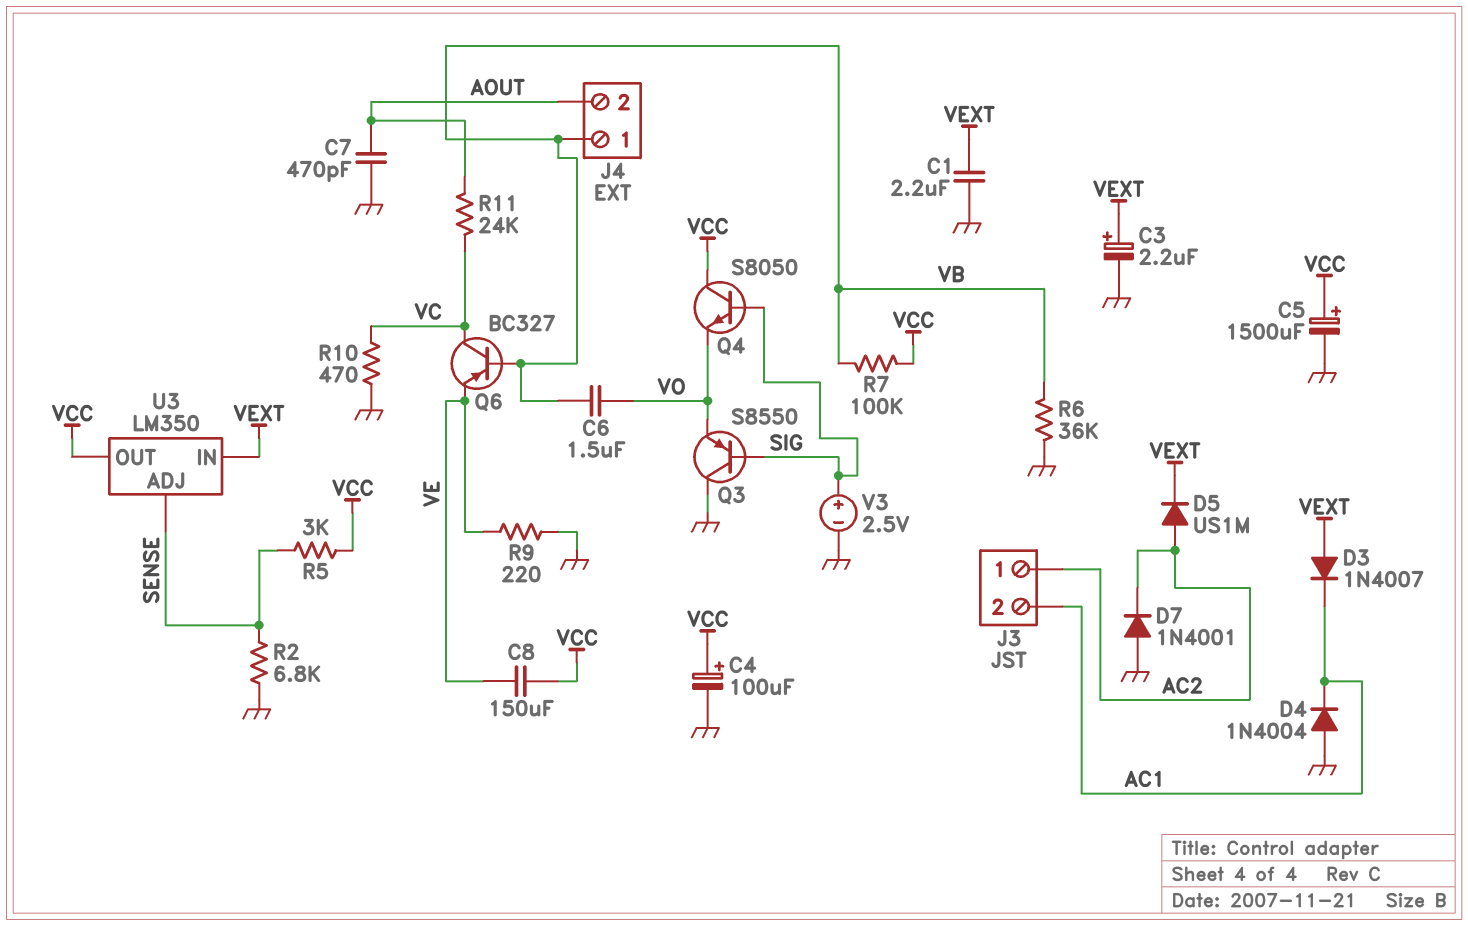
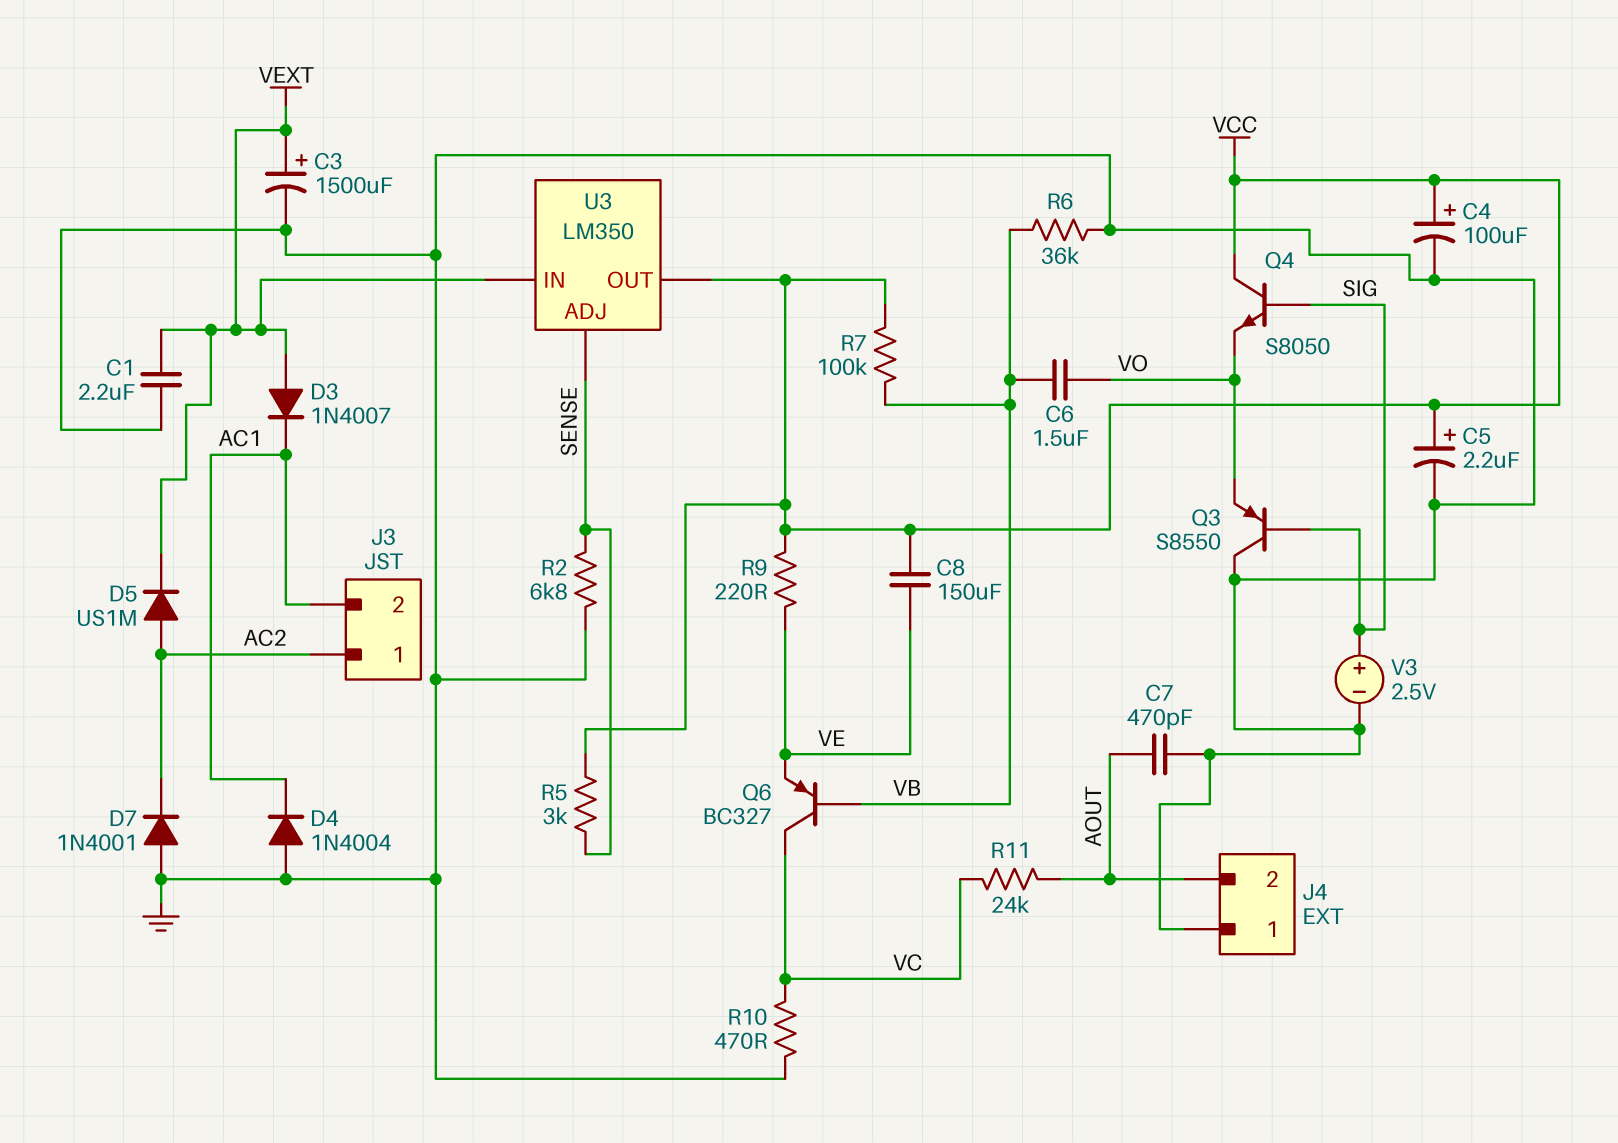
C3: 2.2uF (plus VEXT, minus GND) -> 1500uF (plus VEXT, minus GND)
C5: 1500uF (plus VCC, minus GND) -> 2.2uF (plus VCC, minus GND)
J4 pin 1: VB -> GND
R9: 220 (GND, VE) -> 220 (VCC, VE)

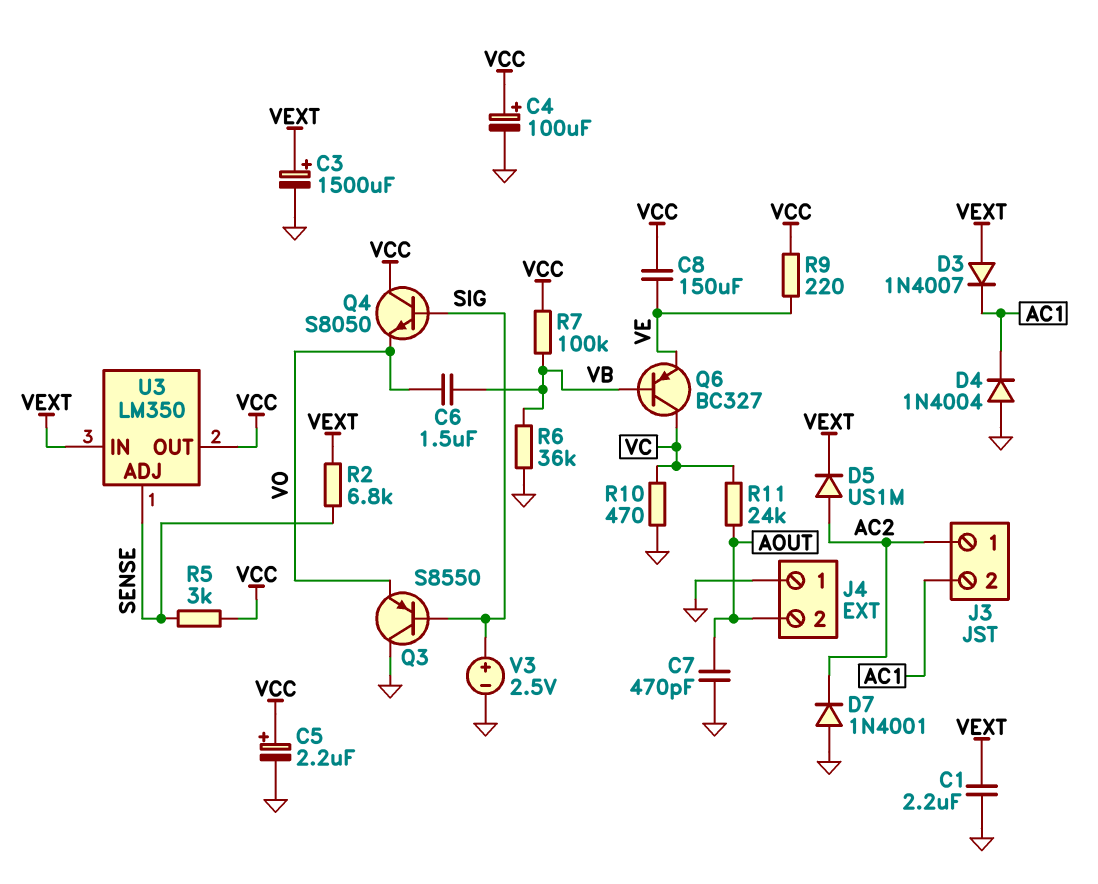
R2: 6.8k (GND, SENSE) -> 6.8k (SENSE, VEXT)

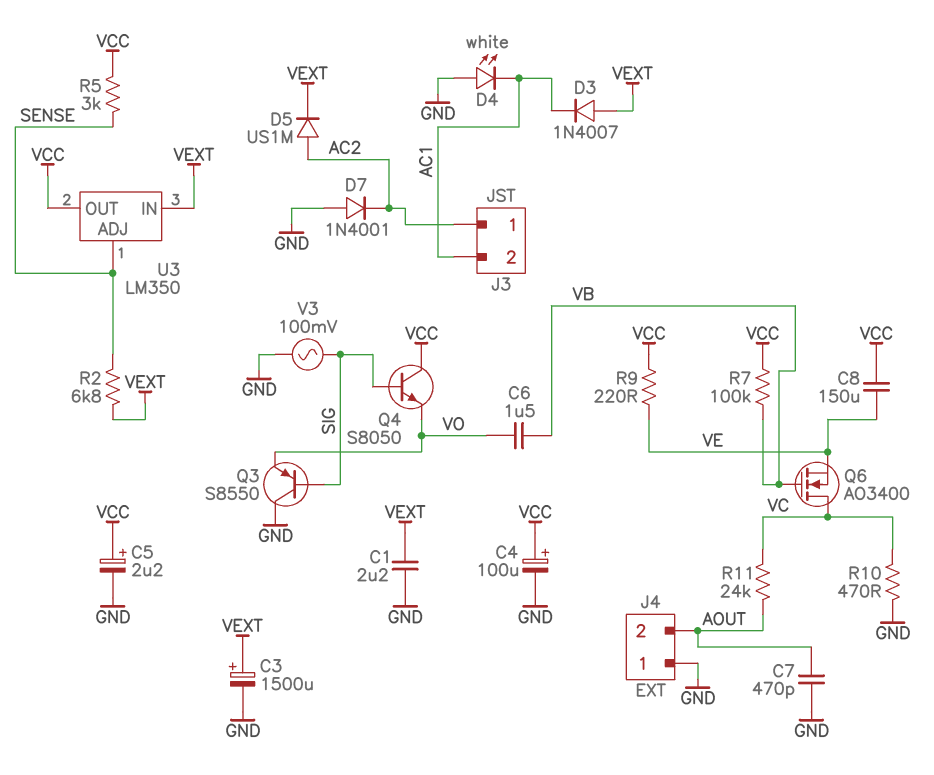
D4: diode 1N4004 (A GND, K AC1) -> LED white (A GND, K AC1)
Q6: PNP BC327 (B VB, C VC, E VE) -> NMOS AO3400 (G VB, D VC, S VE)
R6: 36k (GND, VB) -> none
V3: 2.5V (plus SIG, minus GND) -> AC 100mV (GND, SIG)

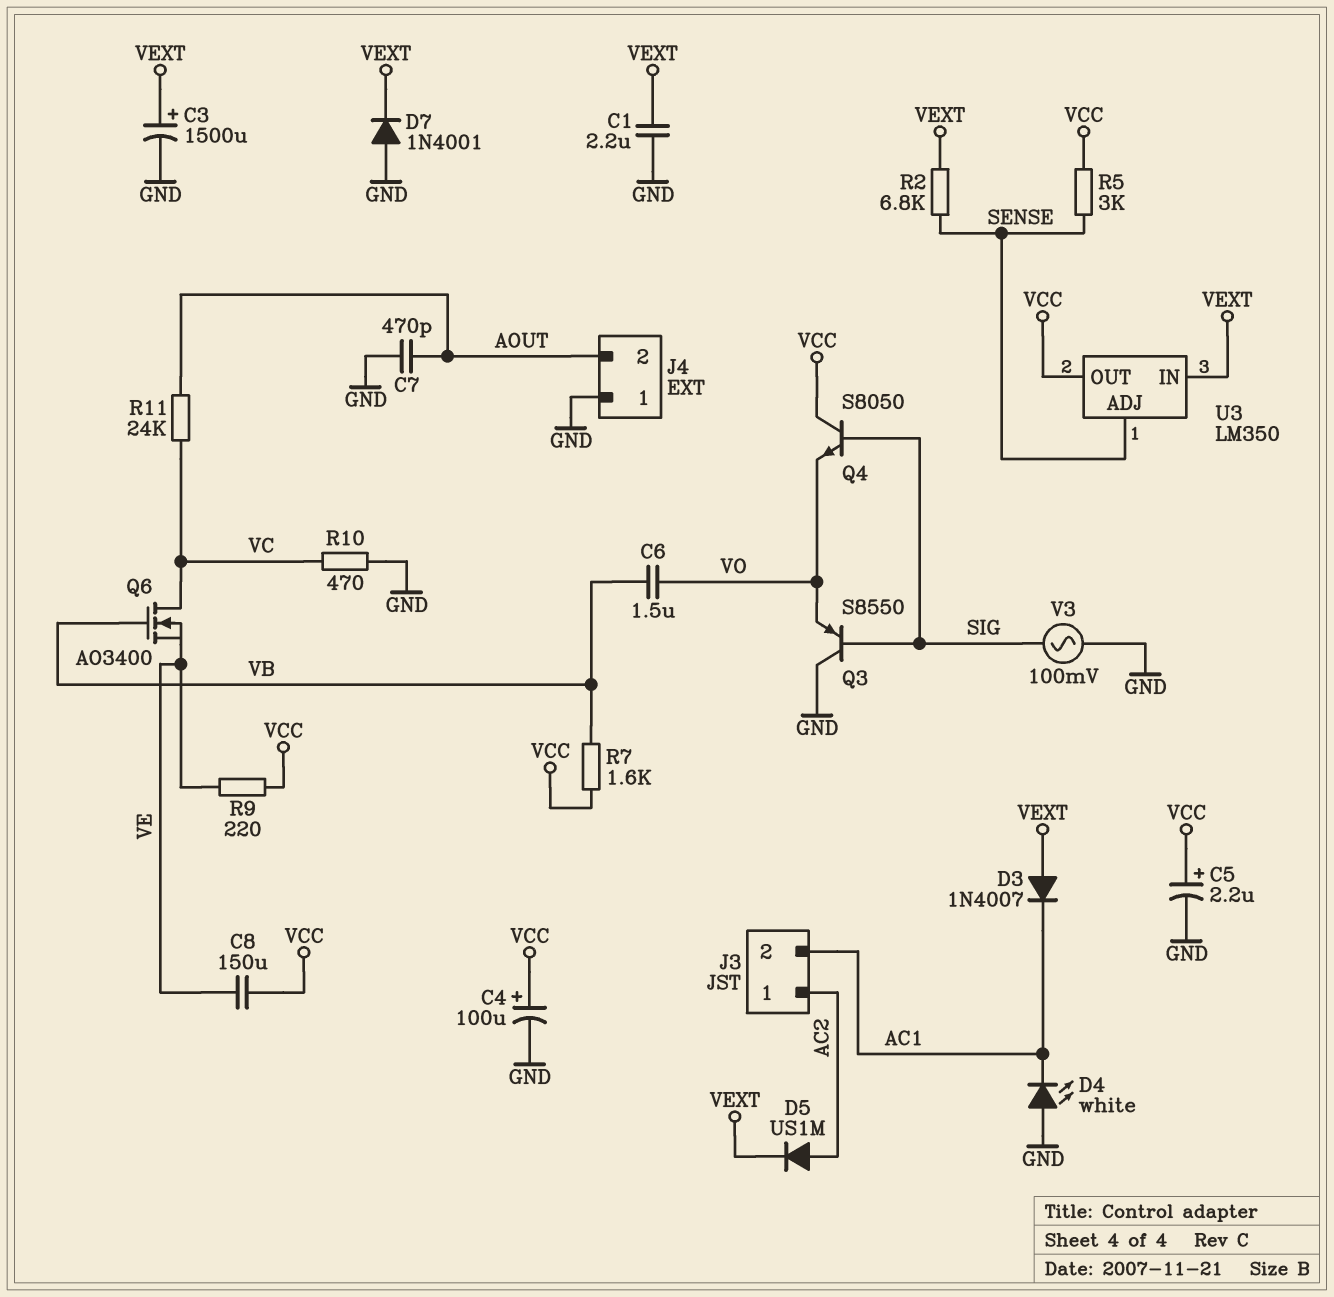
D7: diode 1N4001 (A GND, K AC2) -> diode 1N4001 (A GND, K VEXT)
R7: 100k (VB, VCC) -> 1.6k (VB, VCC)

